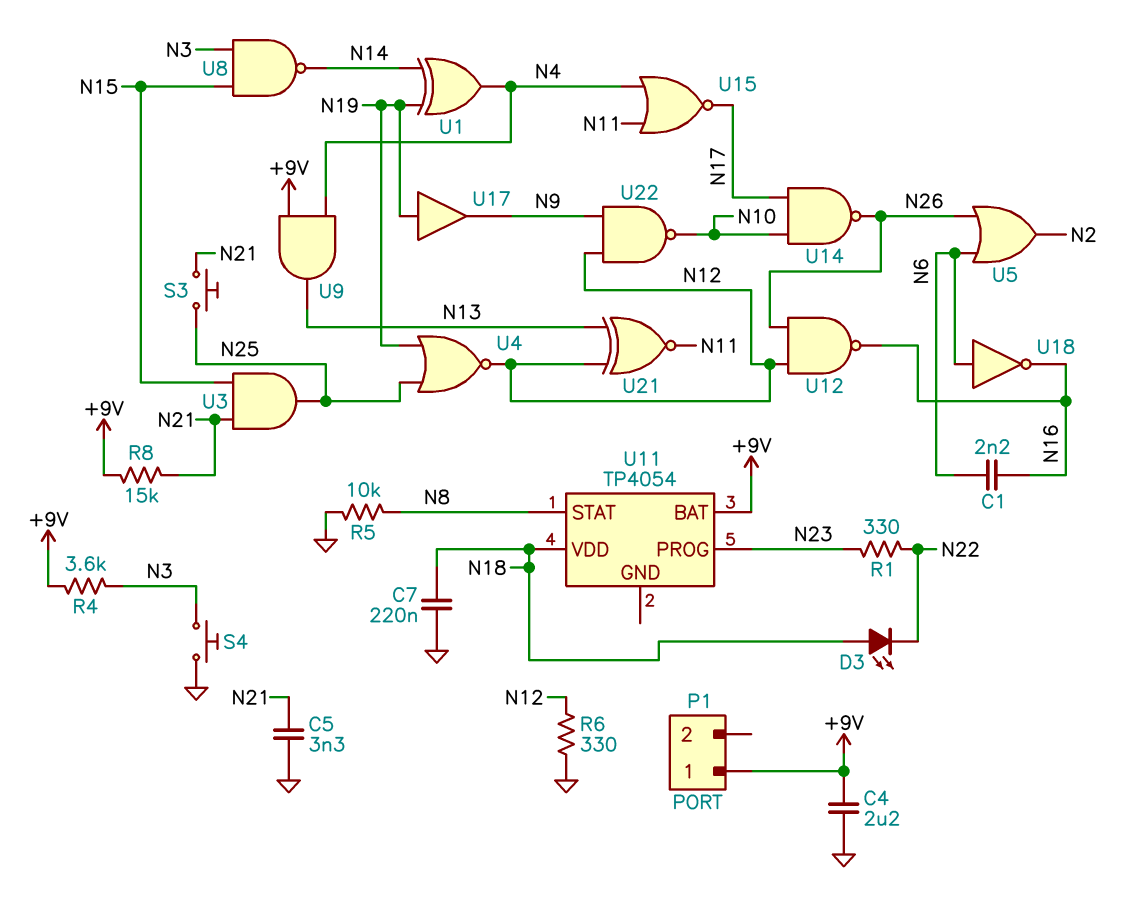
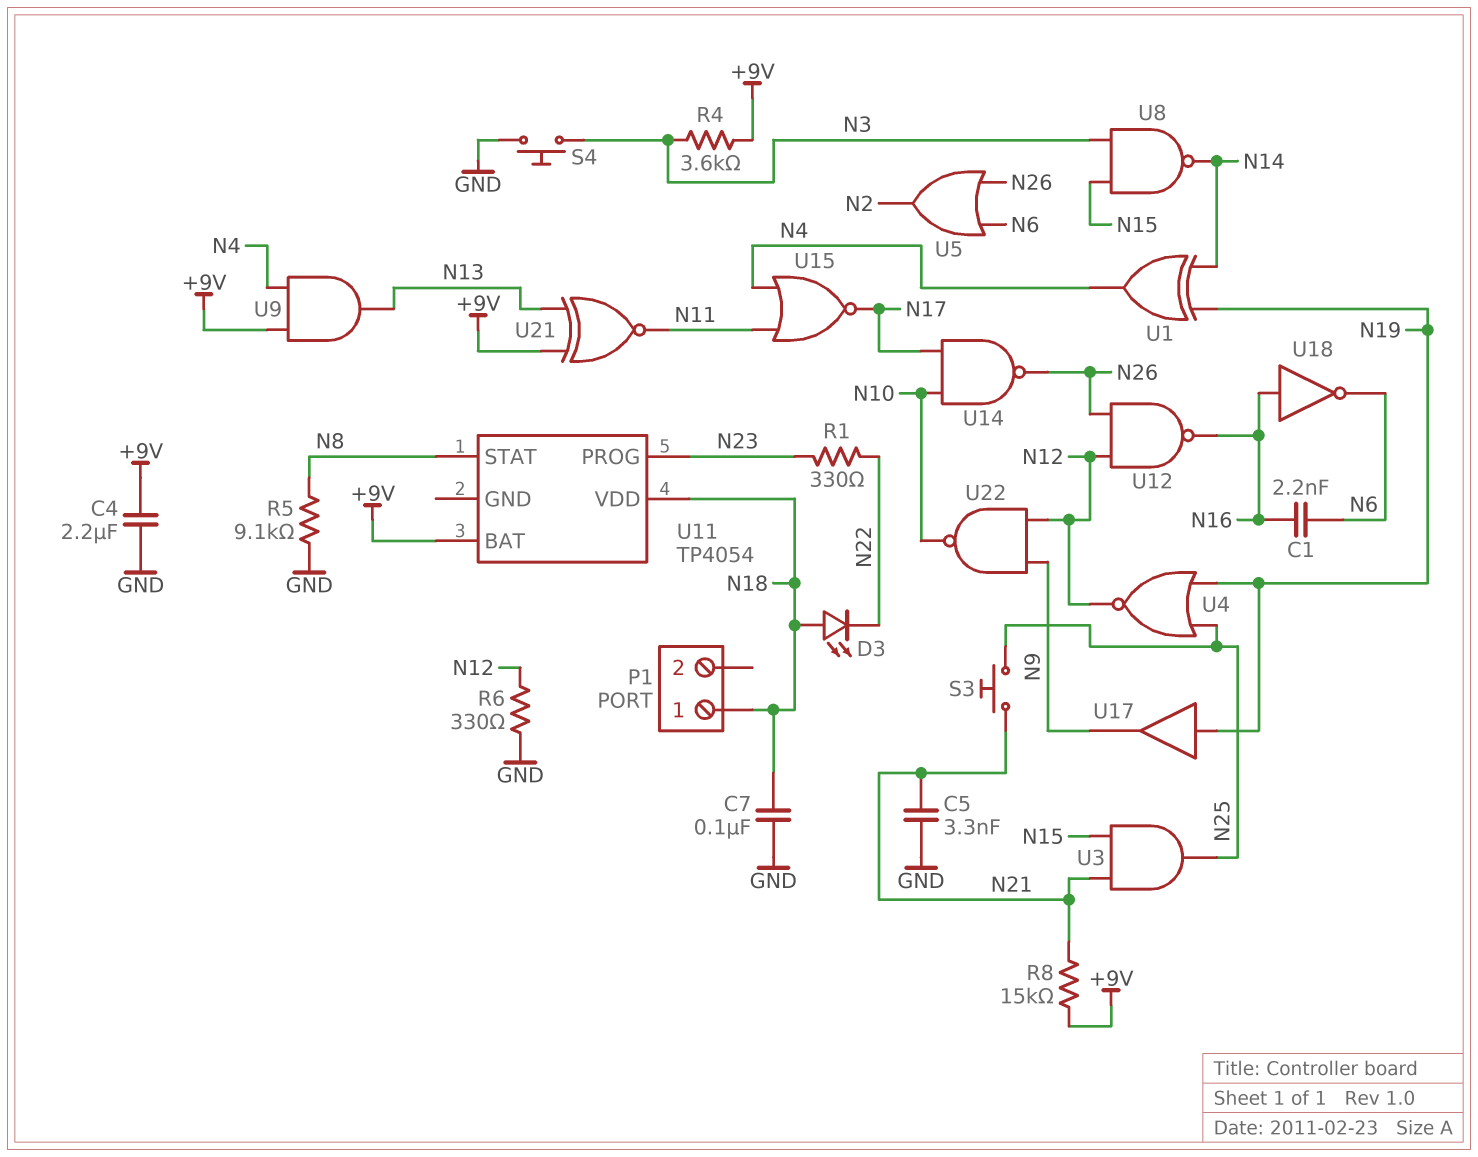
C7: 220nF (GND, N18) -> 100nF (GND, N18)
P1 pin 1: +9V -> N18
R5: 10k (GND, N8) -> 9.1k (GND, N8)
U18: NOT (in N6, out N16) -> NOT (in N16, out N6)
U21: XNOR (in N12, in N13, out N11) -> XNOR (in +9V, in N13, out N11)

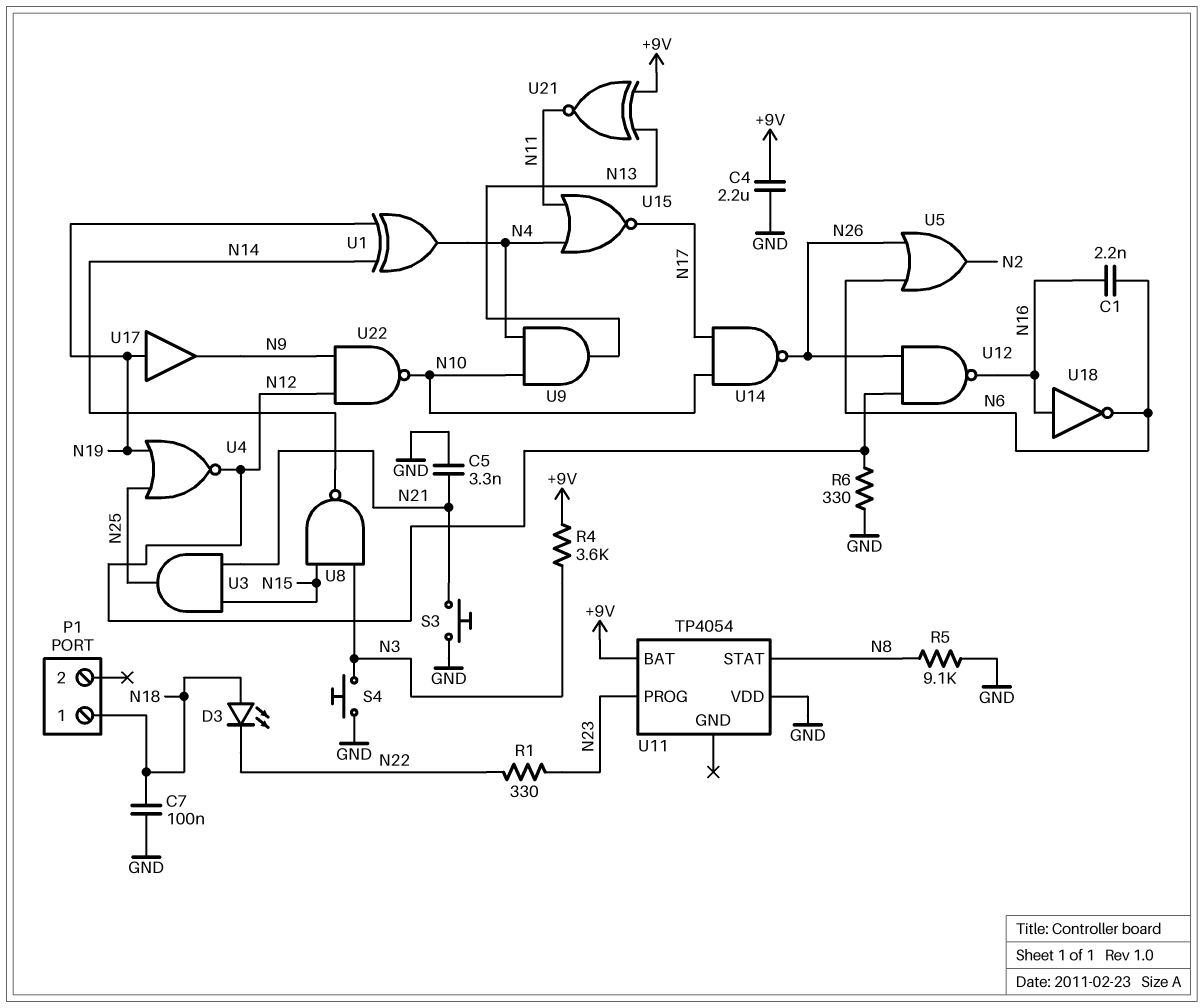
R8: 15k (+9V, N21) -> none
S3: button (N21, N25) -> button (GND, N21)
U9: AND (in +9V, in N4, out N13) -> AND (in N4, in N10, out N13)
U11 pin VDD: N18 -> GND

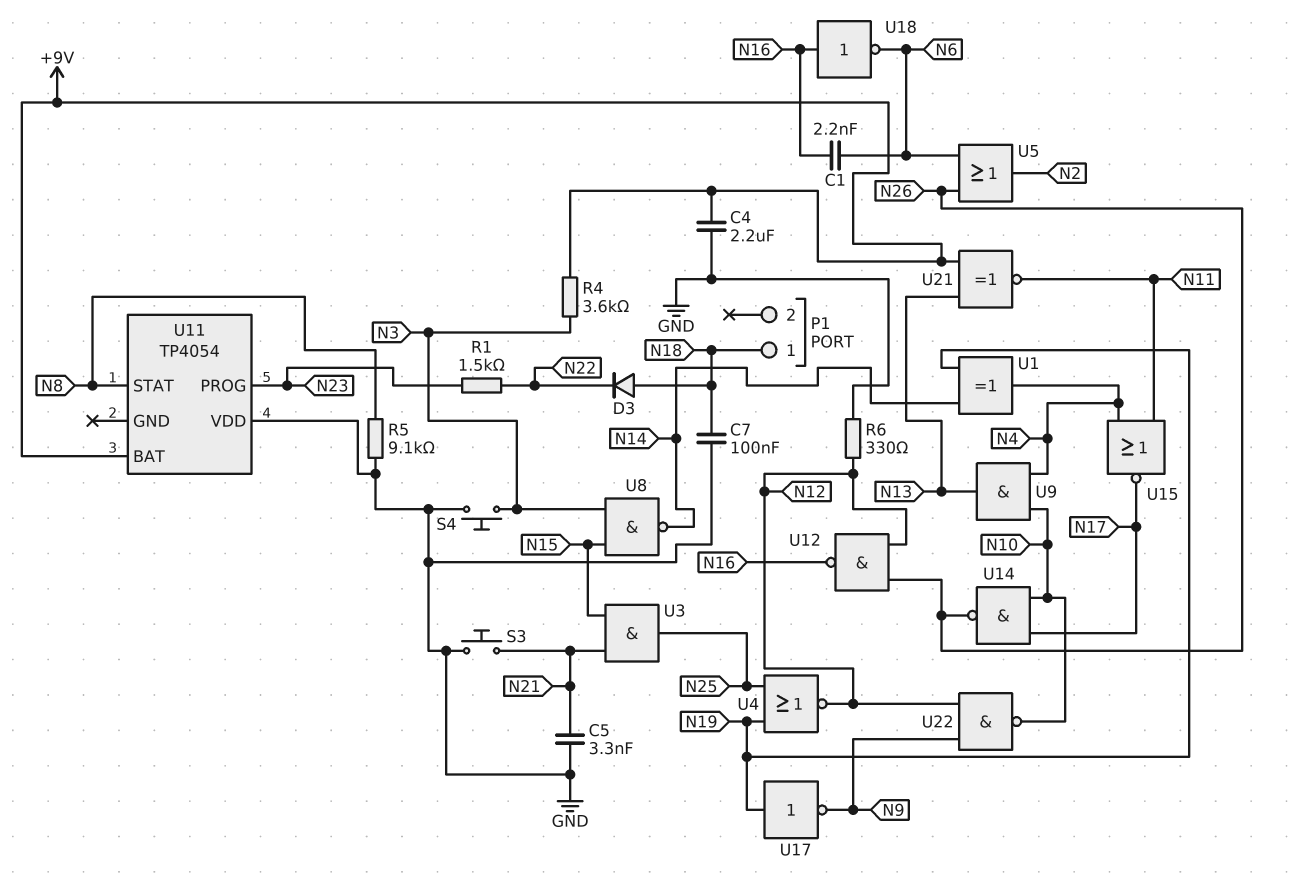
D3: LED (A N18, K N22) -> diode (A N18, K N22)
R1: 330 (N22, N23) -> 1.5k (N22, N23)
U17: buffer (in N19, out N9) -> NOT (in N19, out N9)

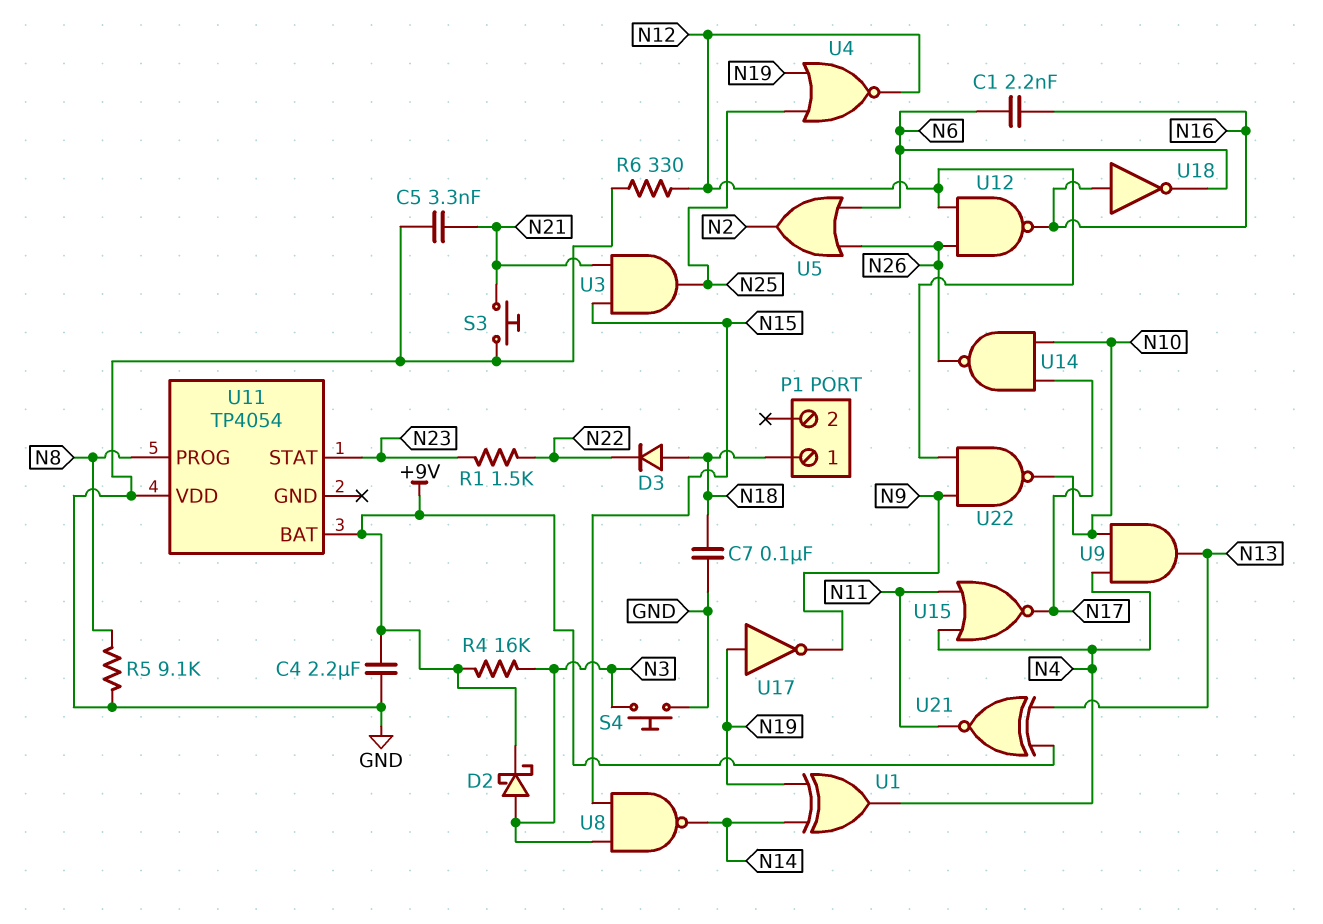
D2: none -> schottky (A N3, K +9V)
R4: 3.6k (+9V, N3) -> 16k (+9V, N3)
U11 pin PROG: N23 -> N8
U11 pin STAT: N8 -> N23

